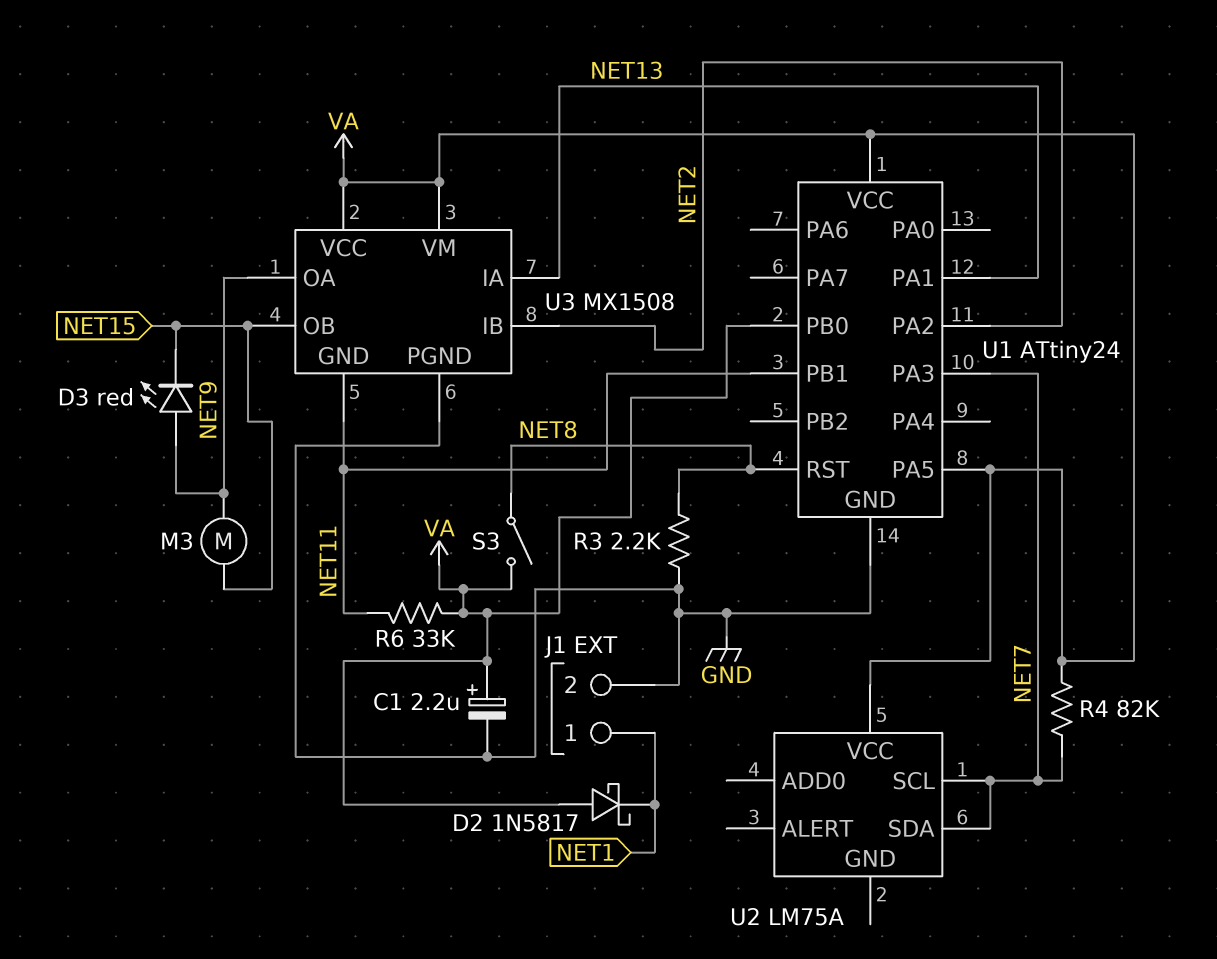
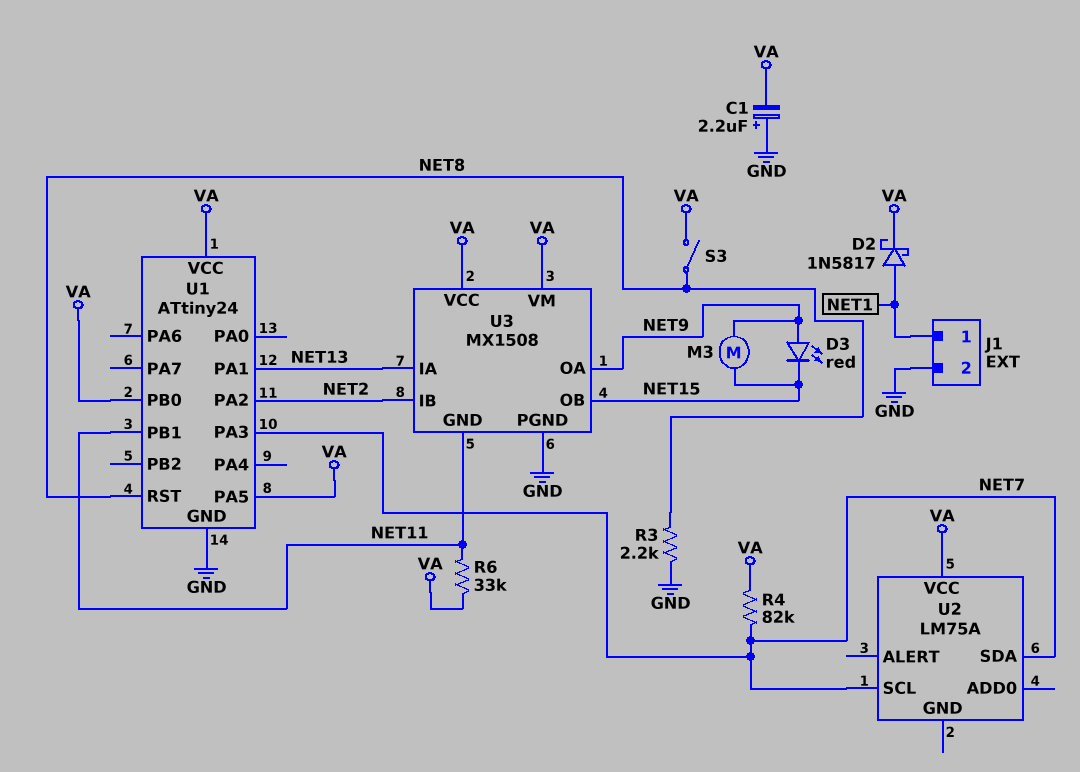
C1: 2.2uF (plus VA, minus GND) -> 2.2uF (plus GND, minus VA)
D2: schottky 1N5817 (A VA, K NET1) -> schottky 1N5817 (A NET1, K VA)

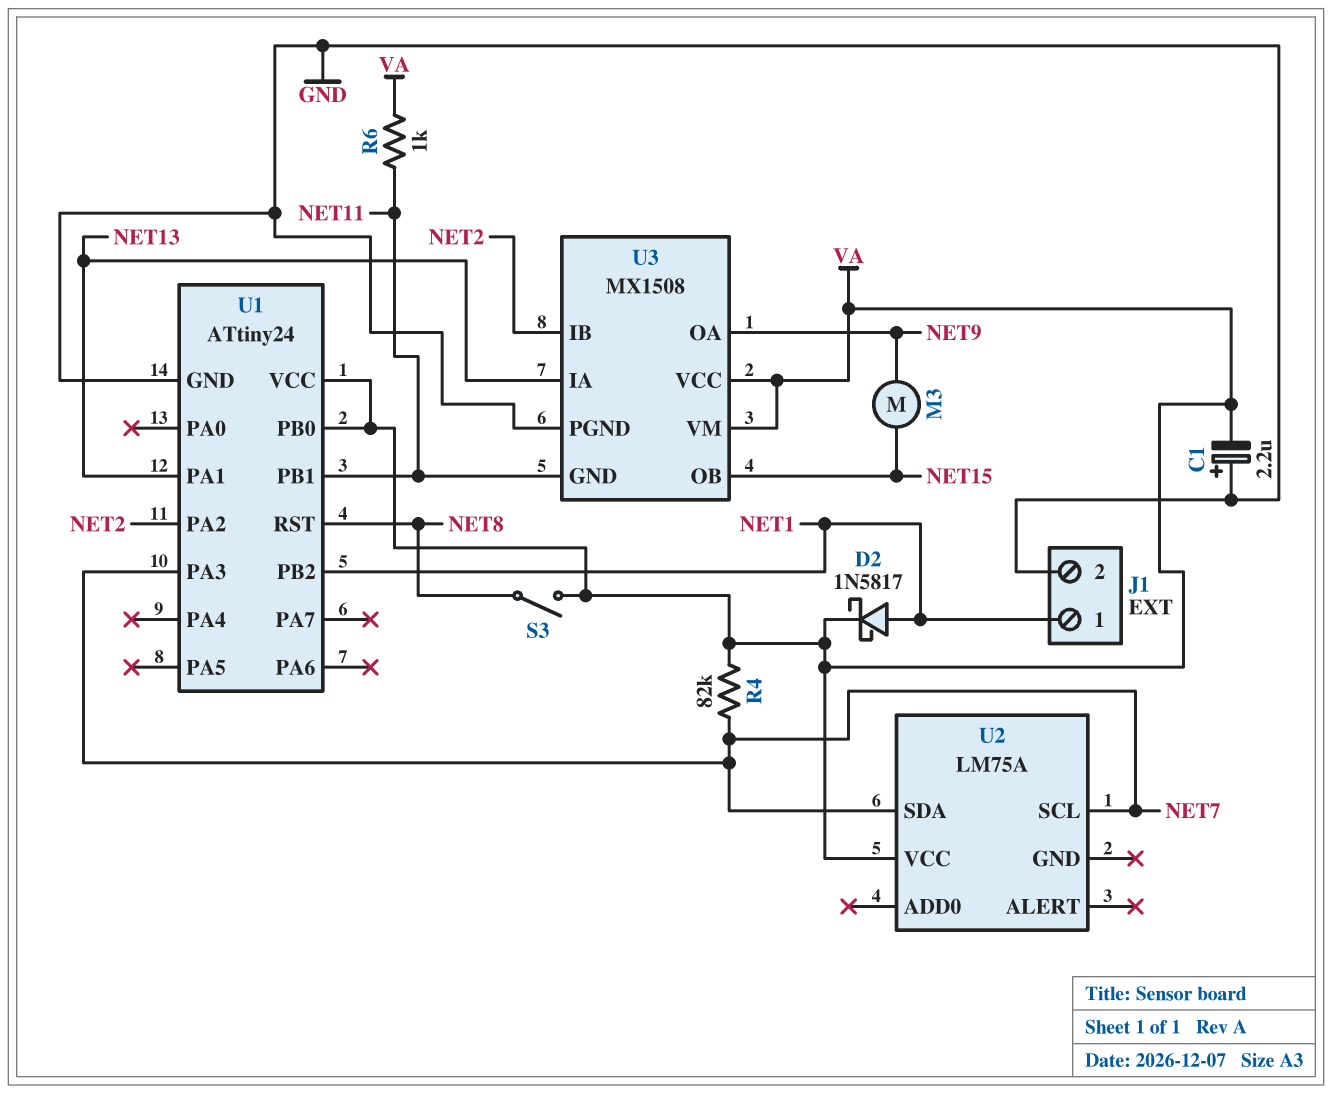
D3: LED red (A NET9, K NET15) -> none
R3: 2.2k (GND, NET8) -> none
R6: 33k (NET11, VA) -> 1k (NET11, VA)
U1 pin PA5: VA -> none
U1 pin PB2: none -> NET1

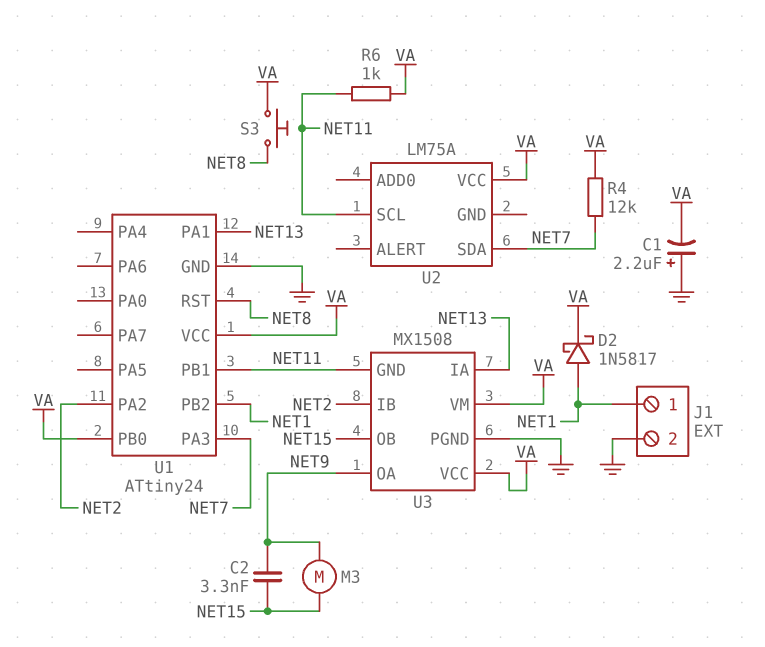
C2: none -> 3.3nF (NET9, NET15)
R4: 82k (NET7, VA) -> 12k (NET7, VA)
S3: switch (NET8, VA) -> button (NET8, VA)
U2 pin SCL: NET7 -> NET11

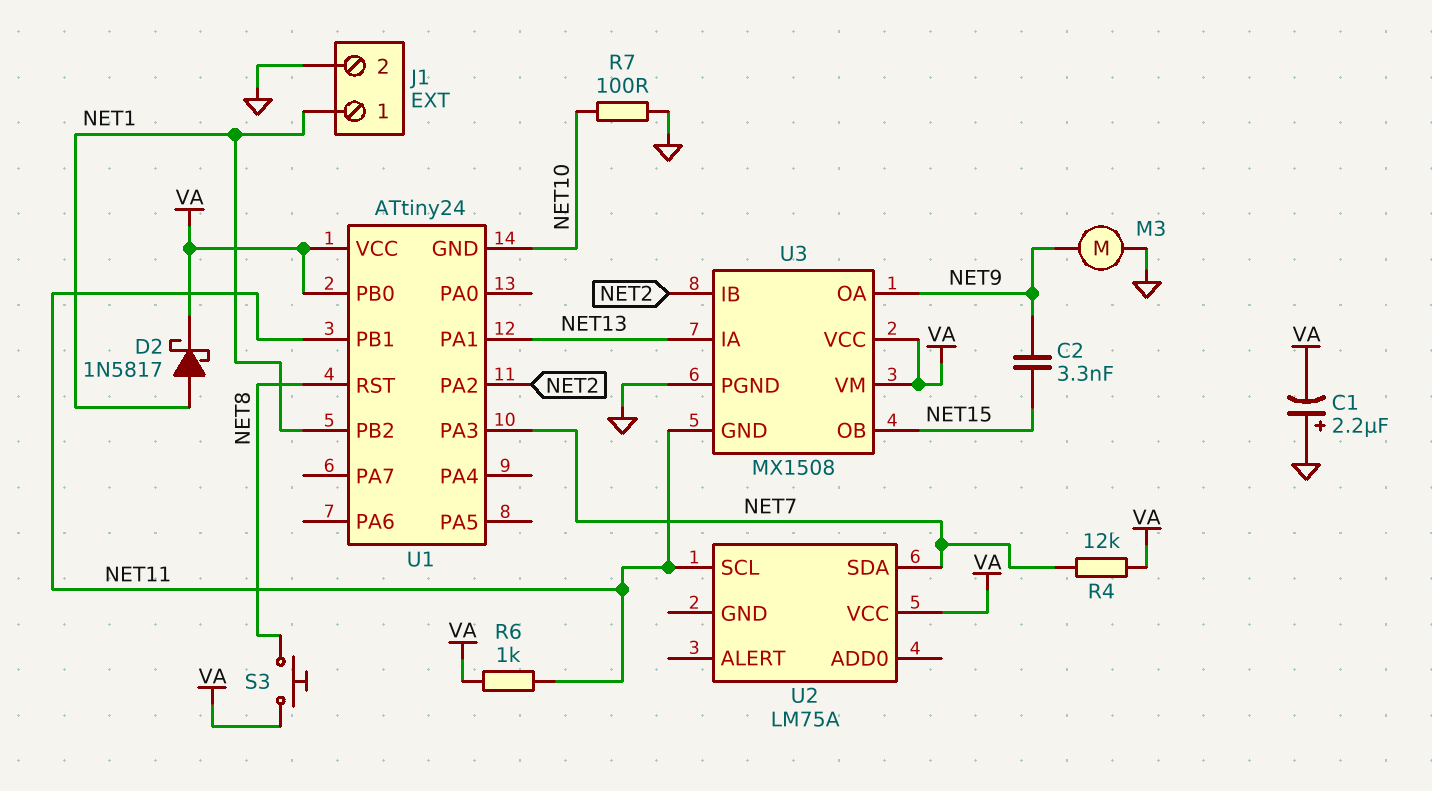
M3: motor (NET9, NET15) -> motor (GND, NET9)
R7: none -> 100 (GND, NET10)
U1 pin GND: GND -> NET10

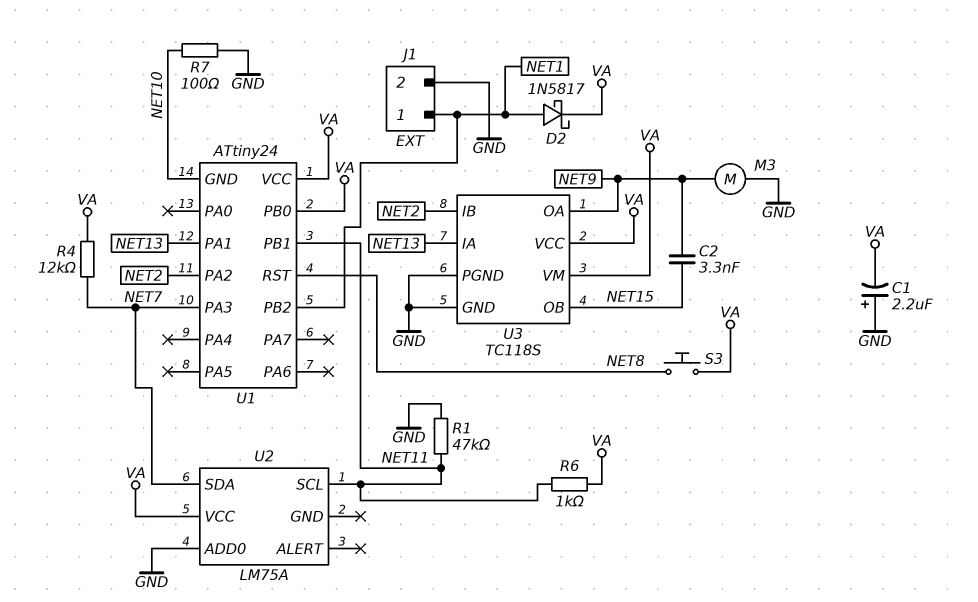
R1: none -> 47k (GND, NET11)
U2 pin ADD0: none -> GND
U3: MX1508 -> TC118S
U3 pin GND: NET11 -> GND

